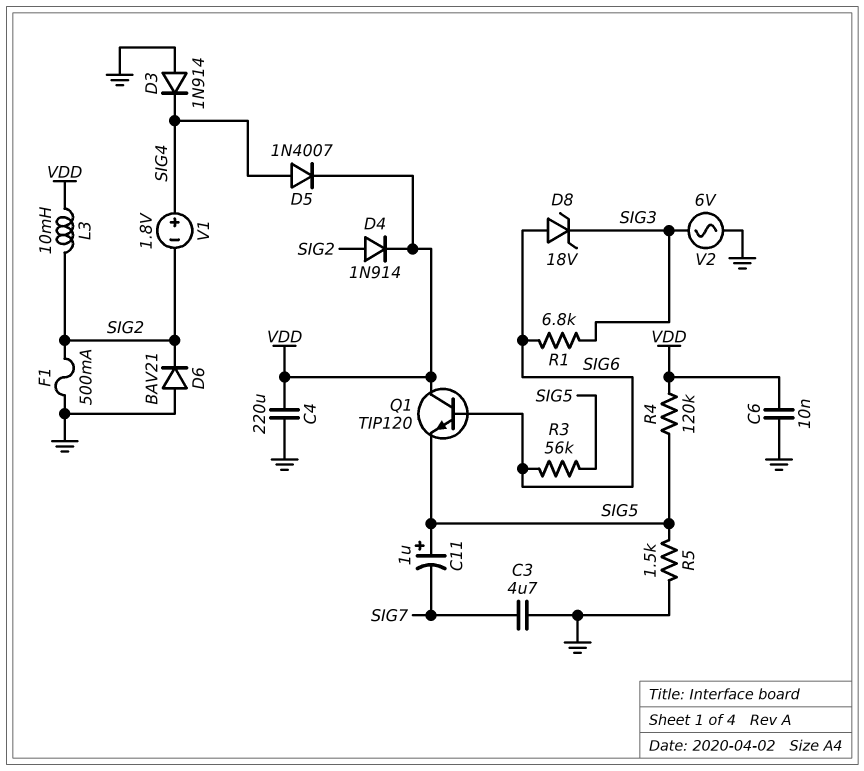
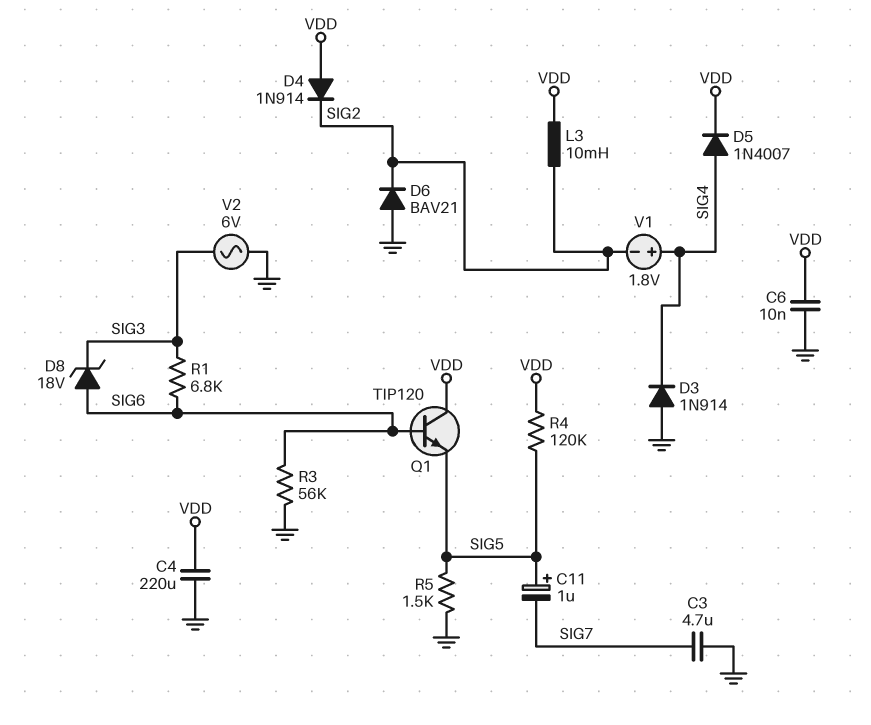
D4: diode 1N914 (A SIG2, K VDD) -> diode 1N914 (A VDD, K SIG2)
F1: 500mA (GND, SIG2) -> none
R3: 56k (SIG5, SIG6) -> 56k (GND, SIG6)

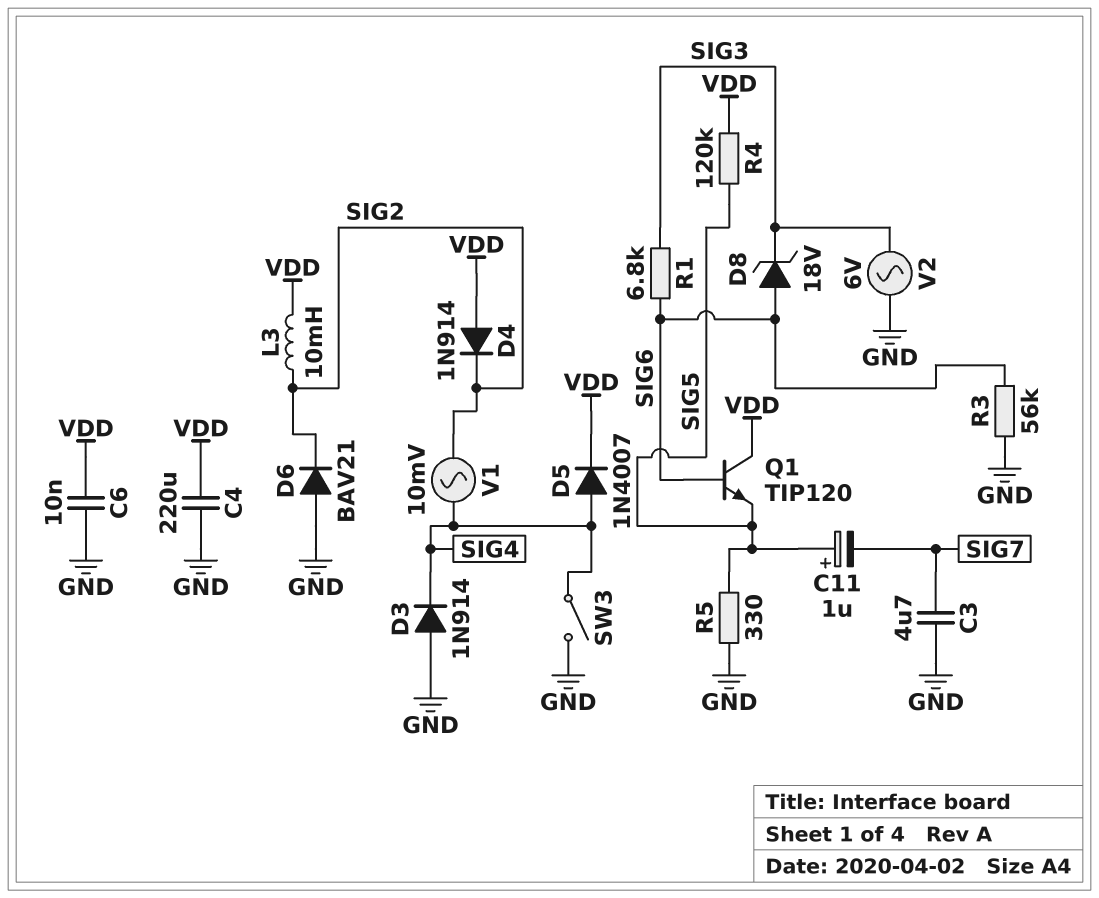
R5: 1.5k (GND, SIG5) -> 330 (GND, SIG5)
SW3: none -> switch (GND, SIG4)
V1: 1.8V (plus SIG4, minus SIG2) -> AC 10mV (SIG2, SIG4)

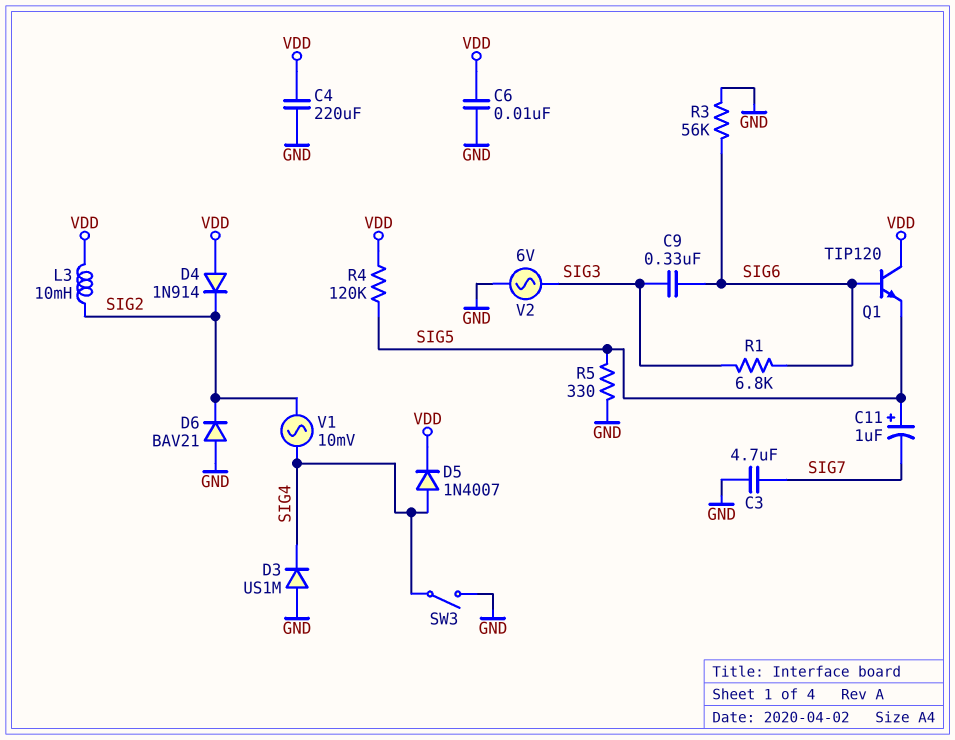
C9: none -> 330nF (SIG3, SIG6)
D3: diode 1N914 (A GND, K SIG4) -> diode US1M (A GND, K SIG4)
D8: zener 18V (A SIG6, K SIG3) -> none

